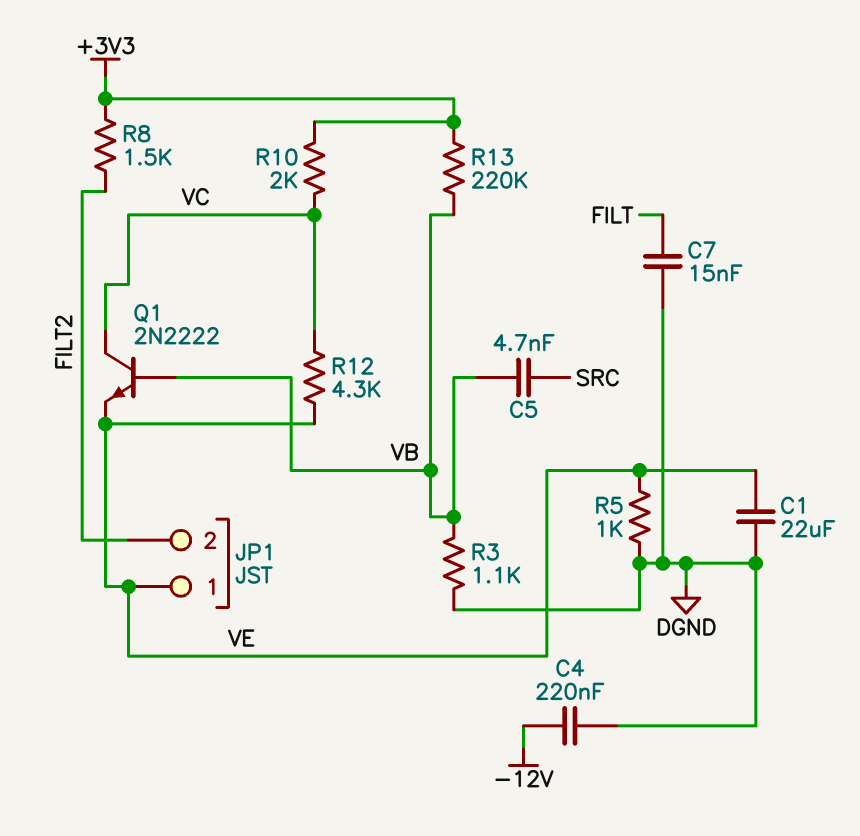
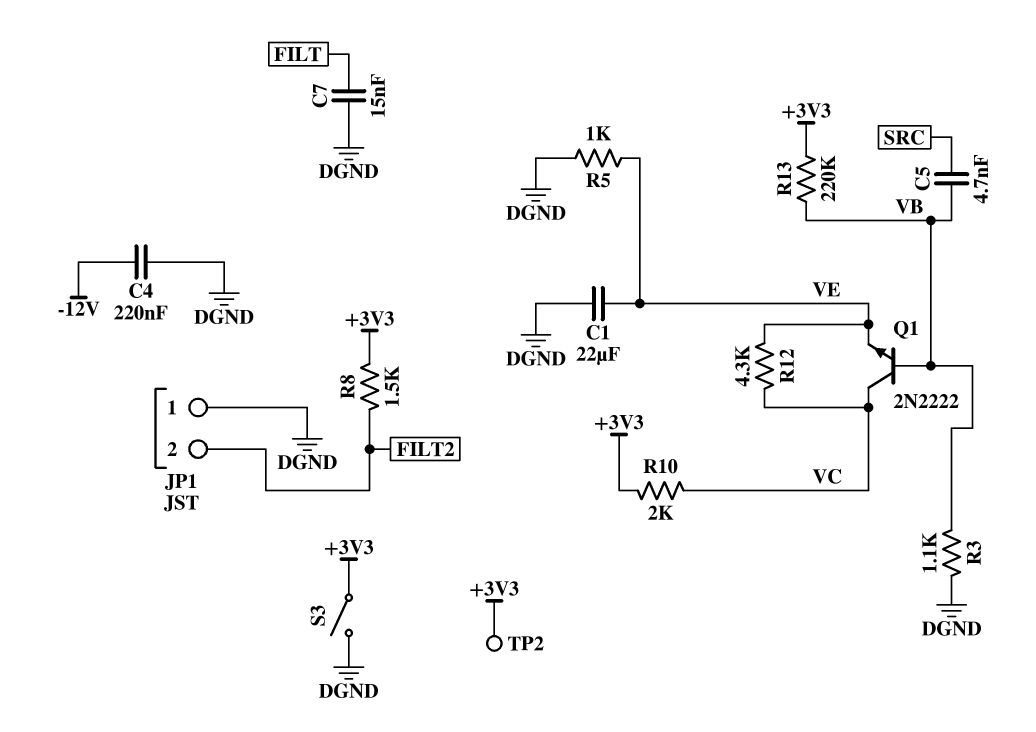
JP1 pin 1: VE -> DGND
S3: none -> switch (+3V3, DGND)
TP2: none -> test point (+3V3)

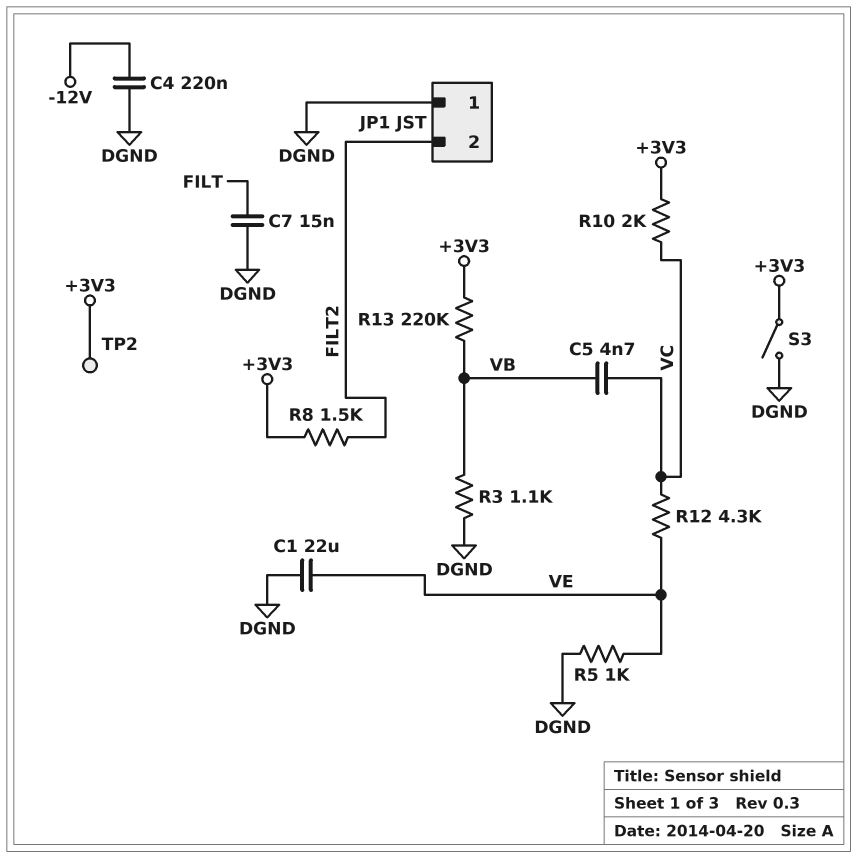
C5: 4.7nF (SRC, VB) -> 4.7nF (VB, VC)
Q1: NPN 2N2222 (B VB, C VC, E VE) -> none

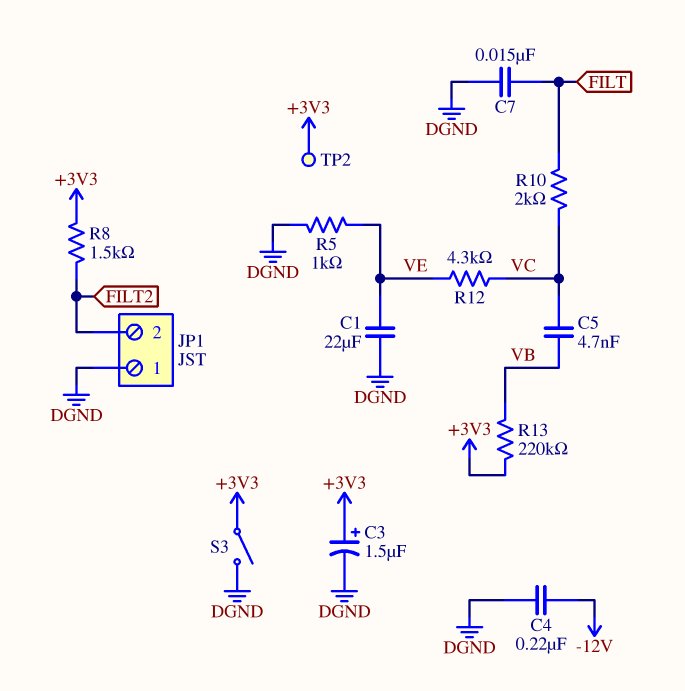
C3: none -> 1.5uF (plus +3V3, minus DGND)
R3: 1.1k (DGND, VB) -> none
R10: 2k (+3V3, VC) -> 2k (FILT, VC)

